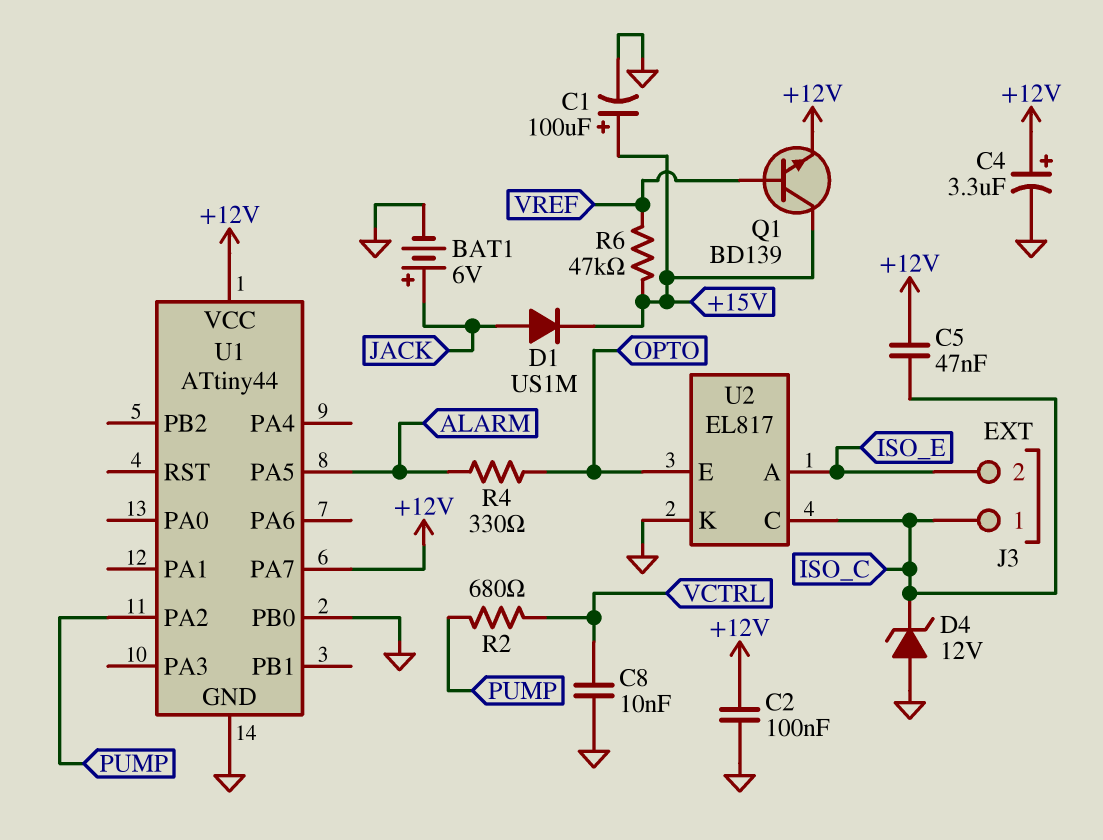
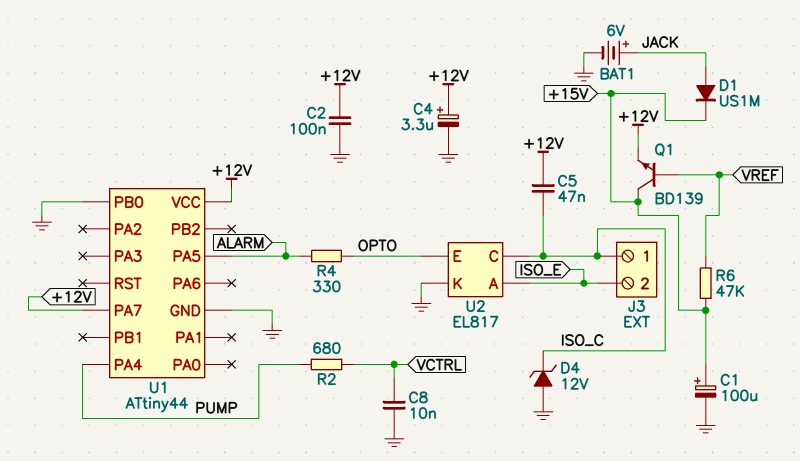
U1 pin PA2: PUMP -> none
U1 pin PA4: none -> PUMP

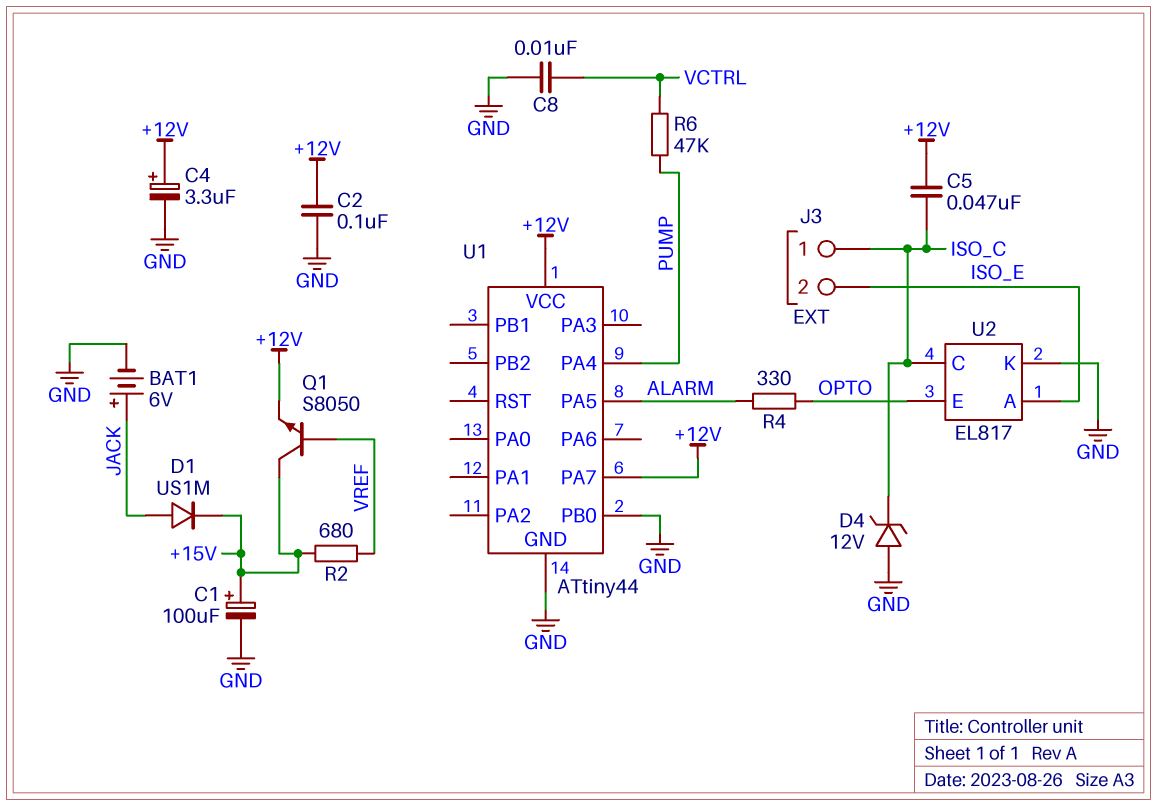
Q1: NPN BD139 (B VREF, C +15V, E +12V) -> NPN S8050 (B VREF, C +15V, E +12V)
R2: 680 (PUMP, VCTRL) -> 680 (+15V, VREF)
R6: 47k (+15V, VREF) -> 47k (PUMP, VCTRL)

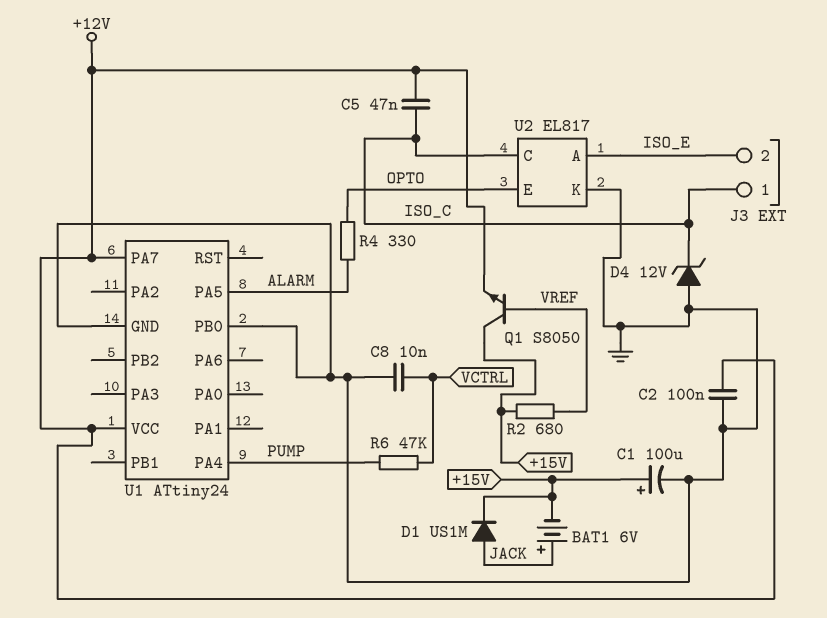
BAT1: 6V (plus JACK, minus GND) -> 6V (plus JACK, minus +15V)
C4: 3.3uF (plus +12V, minus GND) -> none
U1: ATtiny44 -> ATtiny24

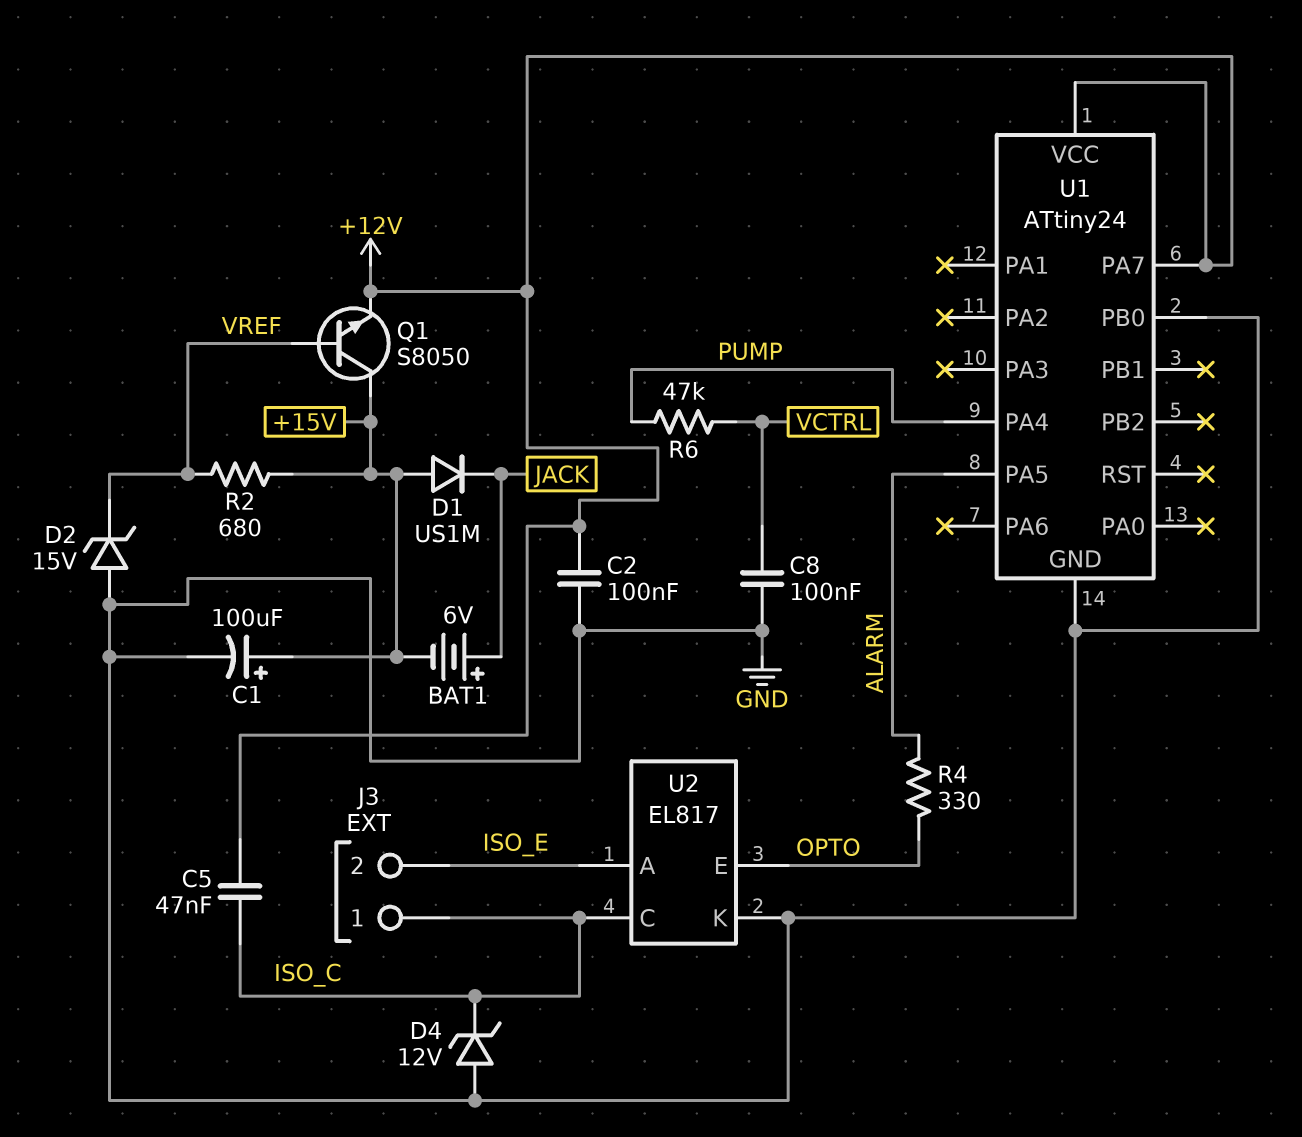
C8: 10nF (GND, VCTRL) -> 100nF (GND, VCTRL)
D1: diode US1M (A JACK, K +15V) -> diode US1M (A +15V, K JACK)
D2: none -> zener 15V (A GND, K VREF)

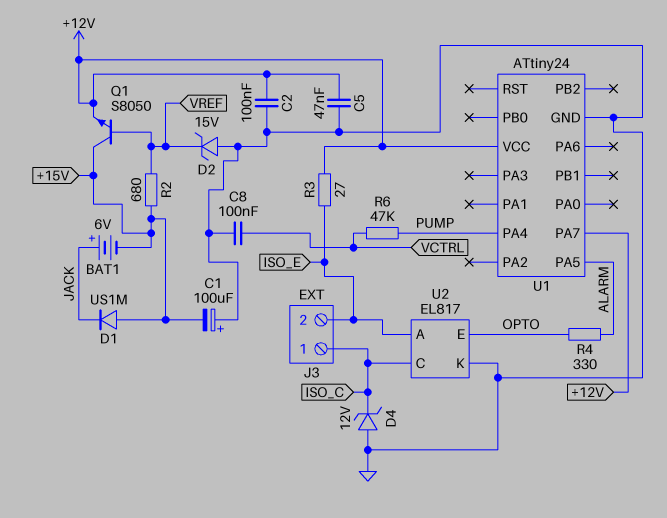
C1: 100uF (plus +15V, minus GND) -> 100uF (plus GND, minus +15V)
C5: 47nF (+12V, ISO_C) -> 47nF (+12V, GND)
R3: none -> 27 (+12V, ISO_E)
U1 pin PB0: GND -> none

